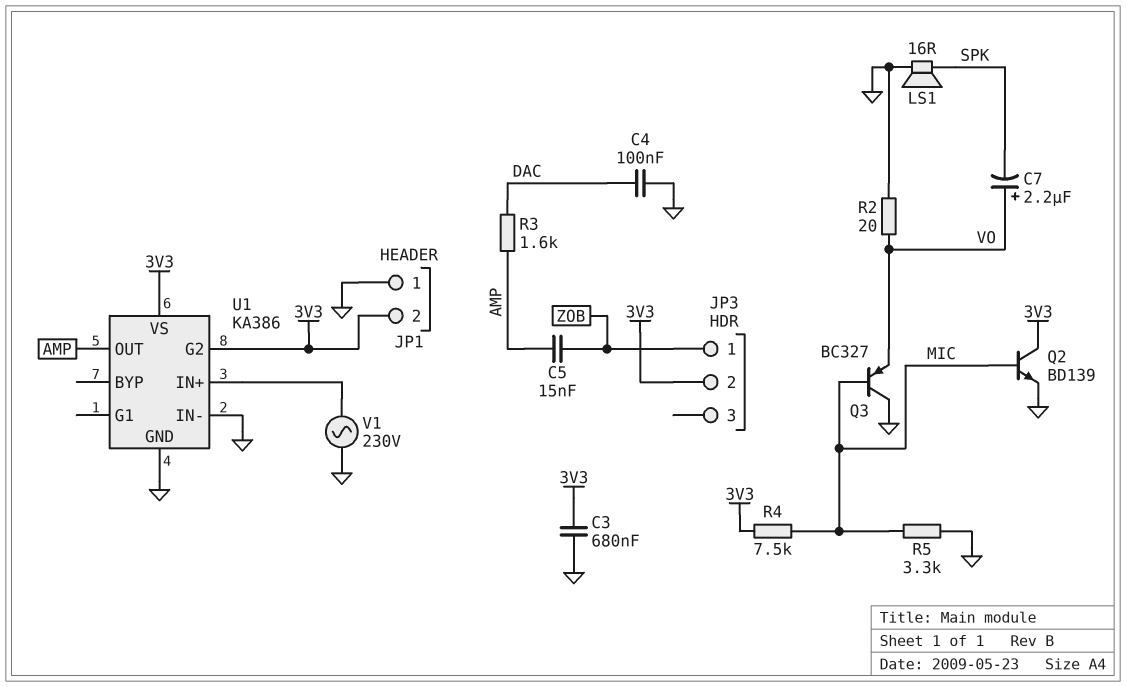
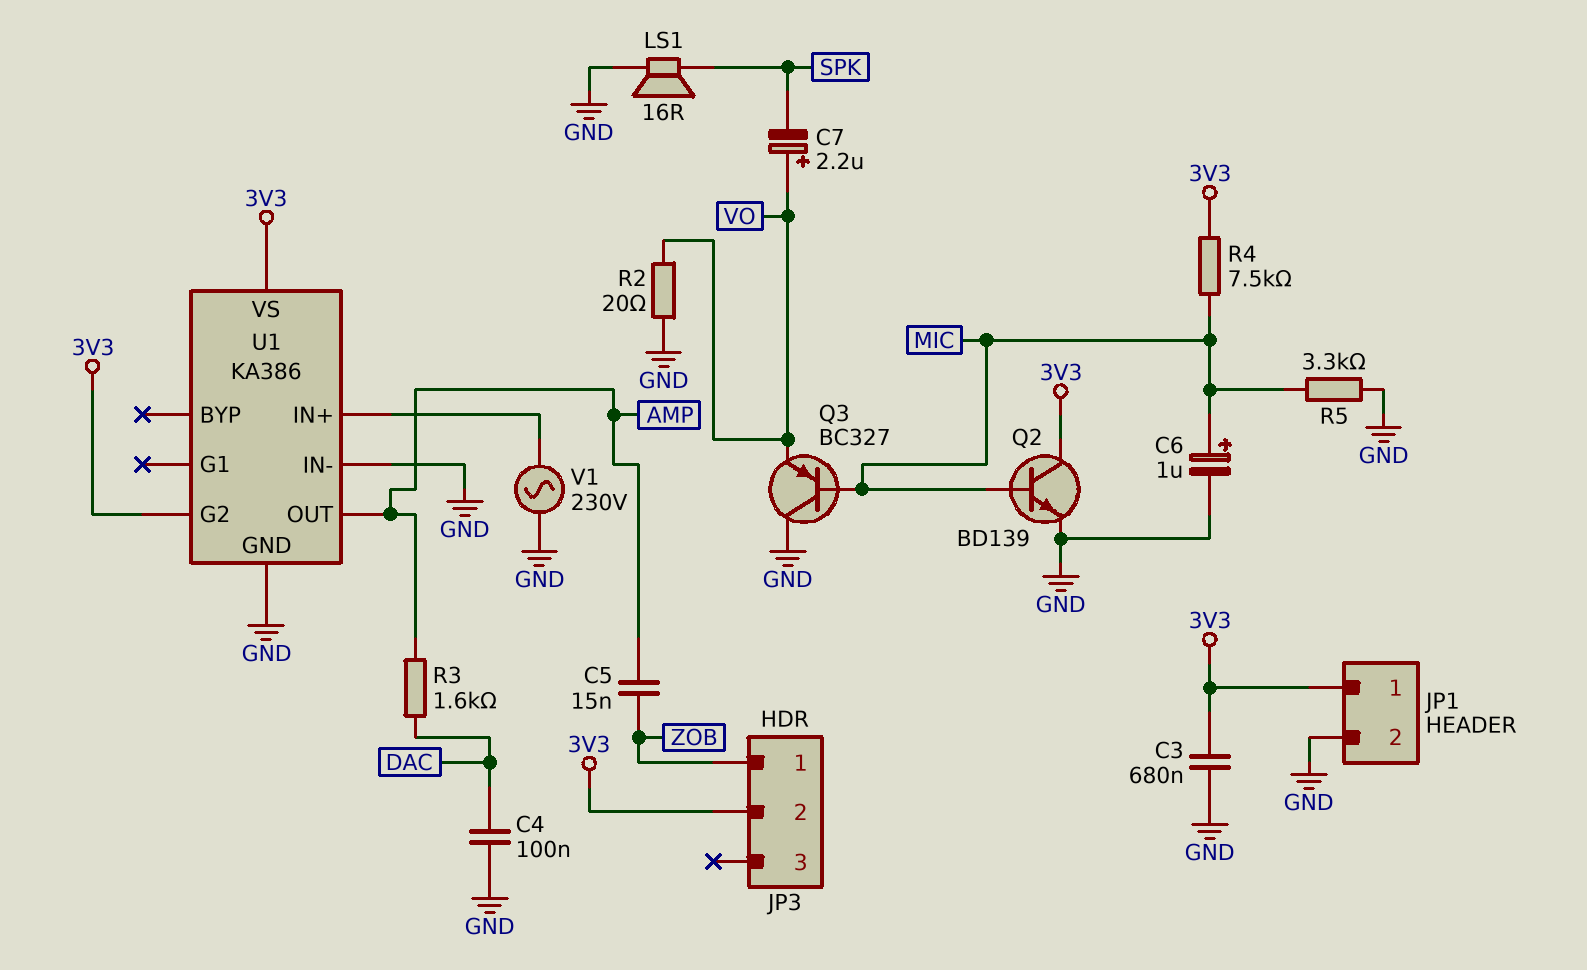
C6: none -> 1uF (plus MIC, minus GND)
JP1 pin 1: GND -> 3V3
JP1 pin 2: 3V3 -> GND

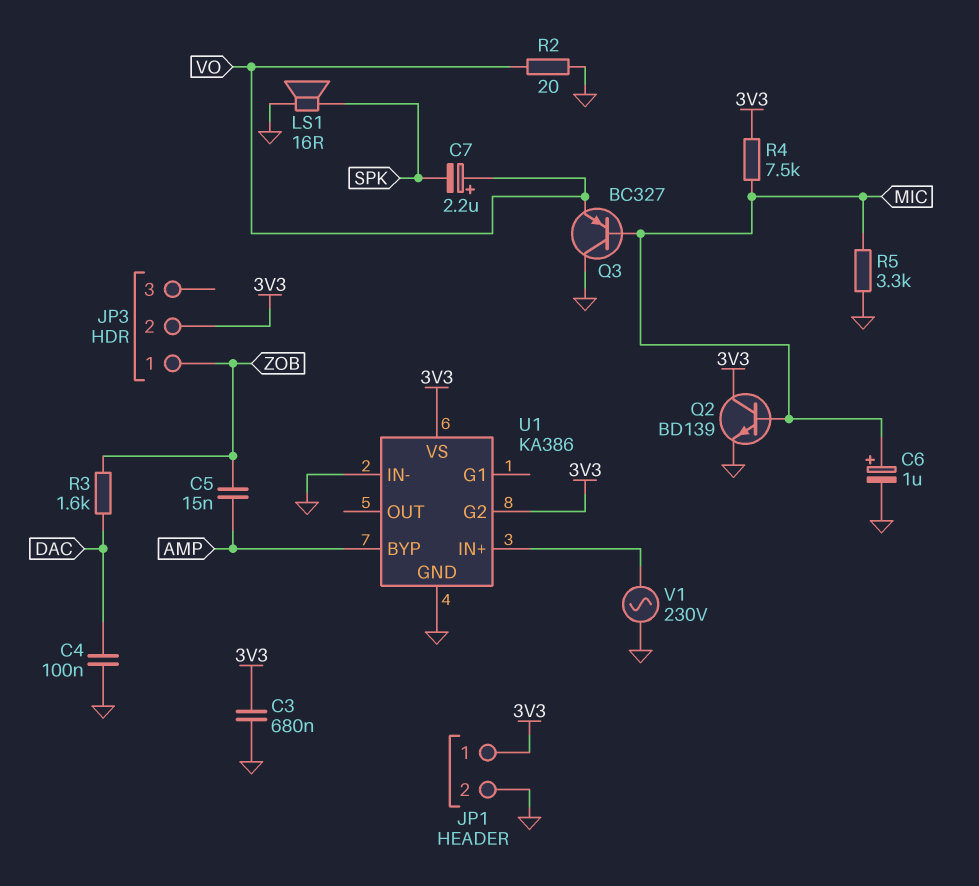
R3: 1.6k (AMP, DAC) -> 1.6k (DAC, ZOB)
U1 pin BYP: none -> AMP
U1 pin OUT: AMP -> none

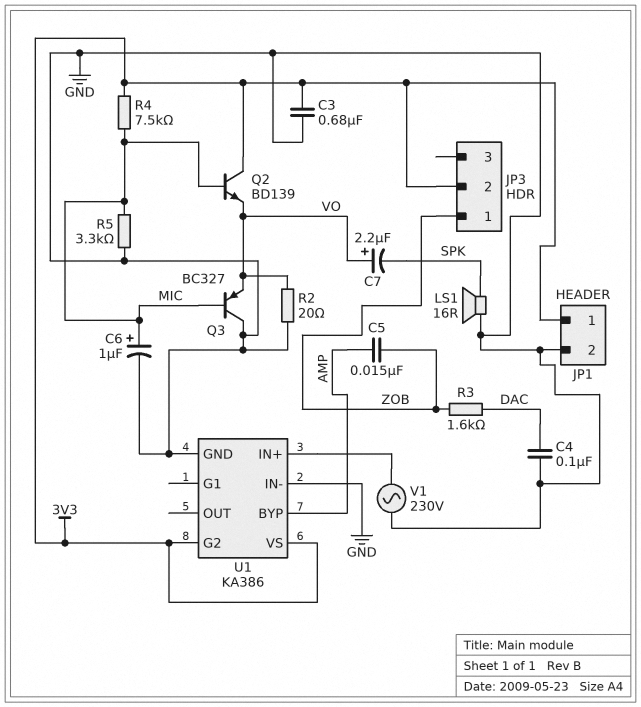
Q2: NPN BD139 (B MIC, C 3V3, E GND) -> NPN BD139 (B MIC, C 3V3, E VO)

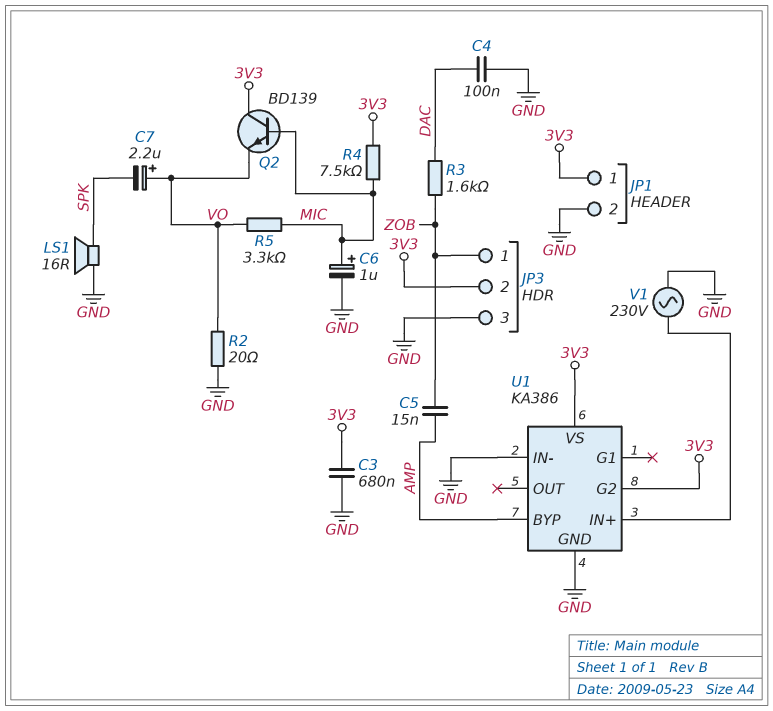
JP3 pin 3: none -> GND
Q3: PNP BC327 (B MIC, C GND, E VO) -> none
R5: 3.3k (GND, MIC) -> 3.3k (MIC, VO)

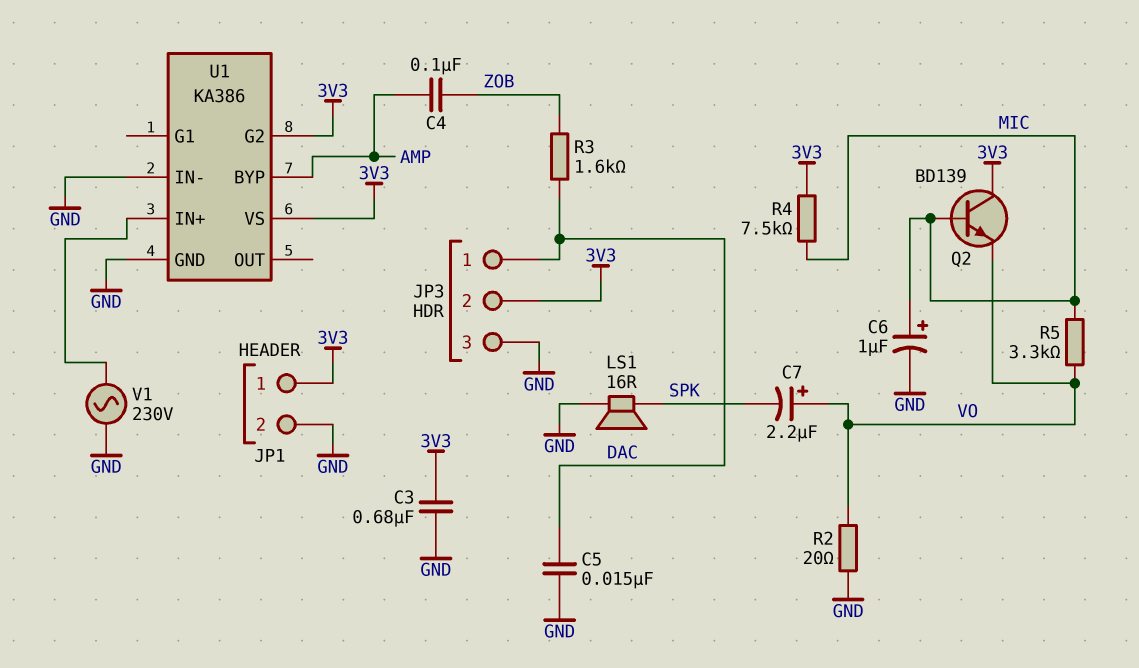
C4: 100nF (DAC, GND) -> 100nF (AMP, ZOB)
C5: 15nF (AMP, ZOB) -> 15nF (DAC, GND)
JP3 pin 1: ZOB -> DAC

